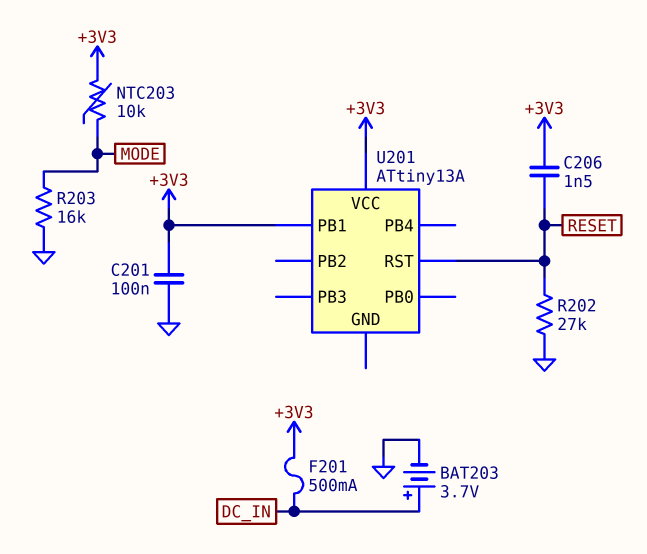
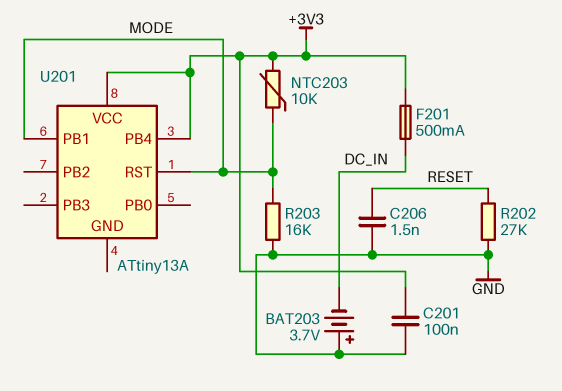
BAT203: 3.7V (plus DC_IN, minus GND) -> 3.7V (plus GND, minus DC_IN)
C206: 1.5nF (+3V3, RESET) -> 1.5nF (GND, RESET)
U201 pin PB1: +3V3 -> MODE
U201 pin PB4: none -> +3V3
U201 pin RST: RESET -> MODE

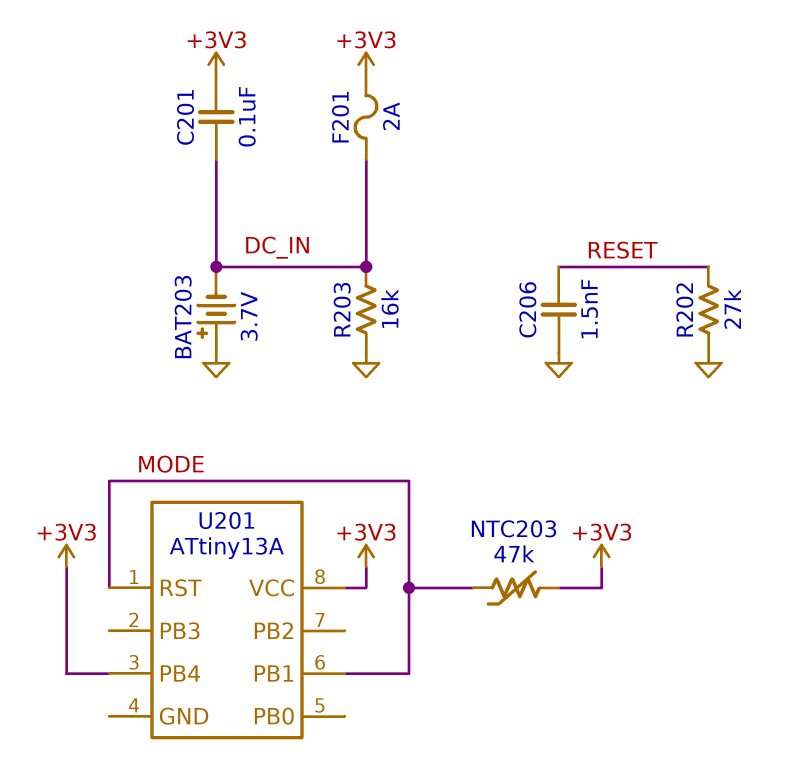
C201: 100nF (+3V3, GND) -> 100nF (+3V3, DC_IN)
F201: 500mA (+3V3, DC_IN) -> 2A (+3V3, DC_IN)
NTC203: 10k (+3V3, MODE) -> 47k (+3V3, MODE)
R203: 16k (GND, MODE) -> 16k (DC_IN, GND)

